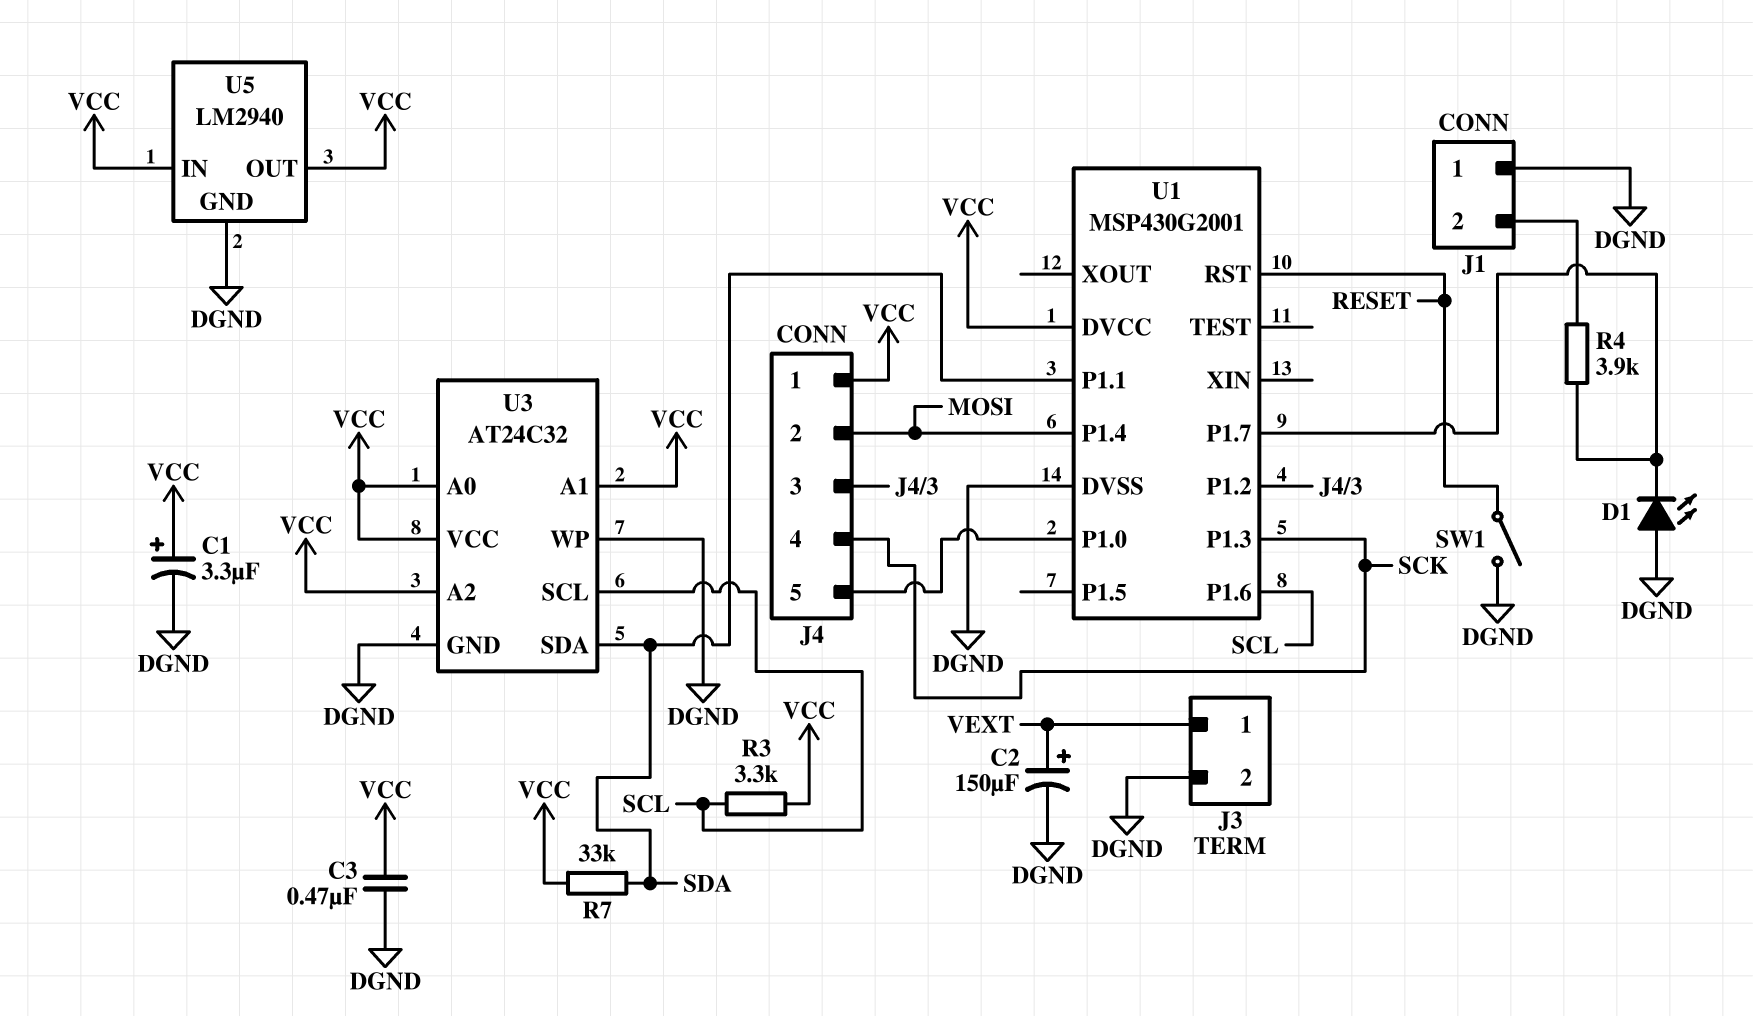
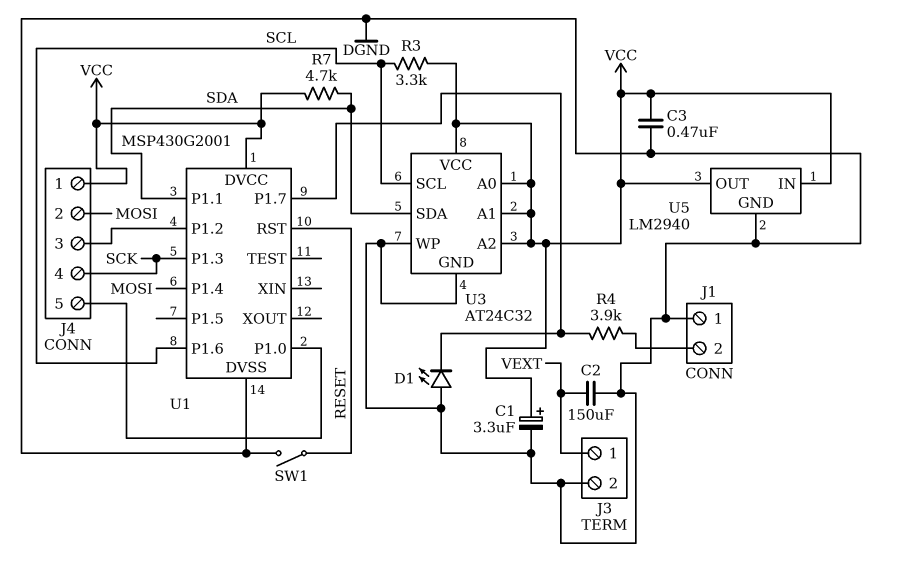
C2: 150uF (plus VEXT, minus DGND) -> 150uF (DGND, VEXT)
R7: 33k (SDA, VCC) -> 4.7k (SDA, VCC)

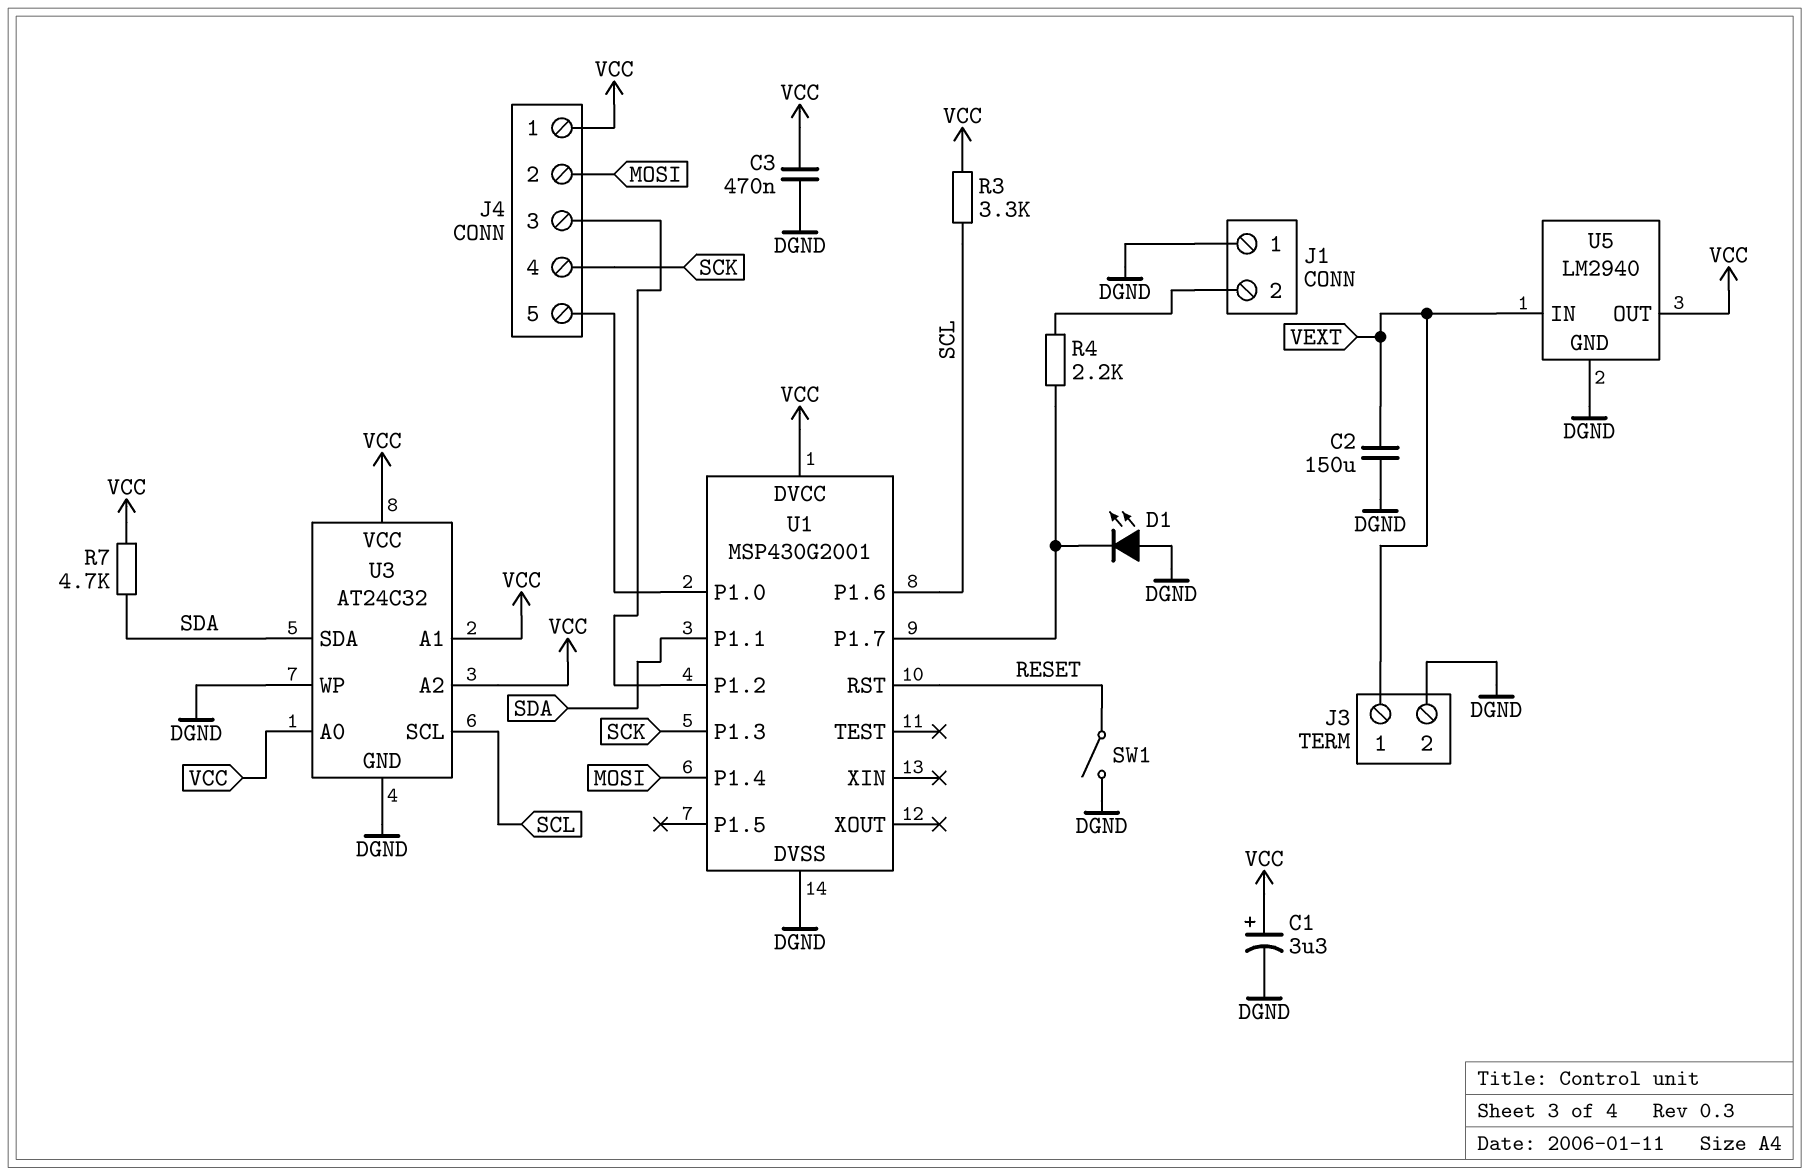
R4: 3.9k (J1/2, U1/P1.7) -> 2.2k (J1/2, U1/P1.7)
U5 pin IN: VCC -> VEXT

